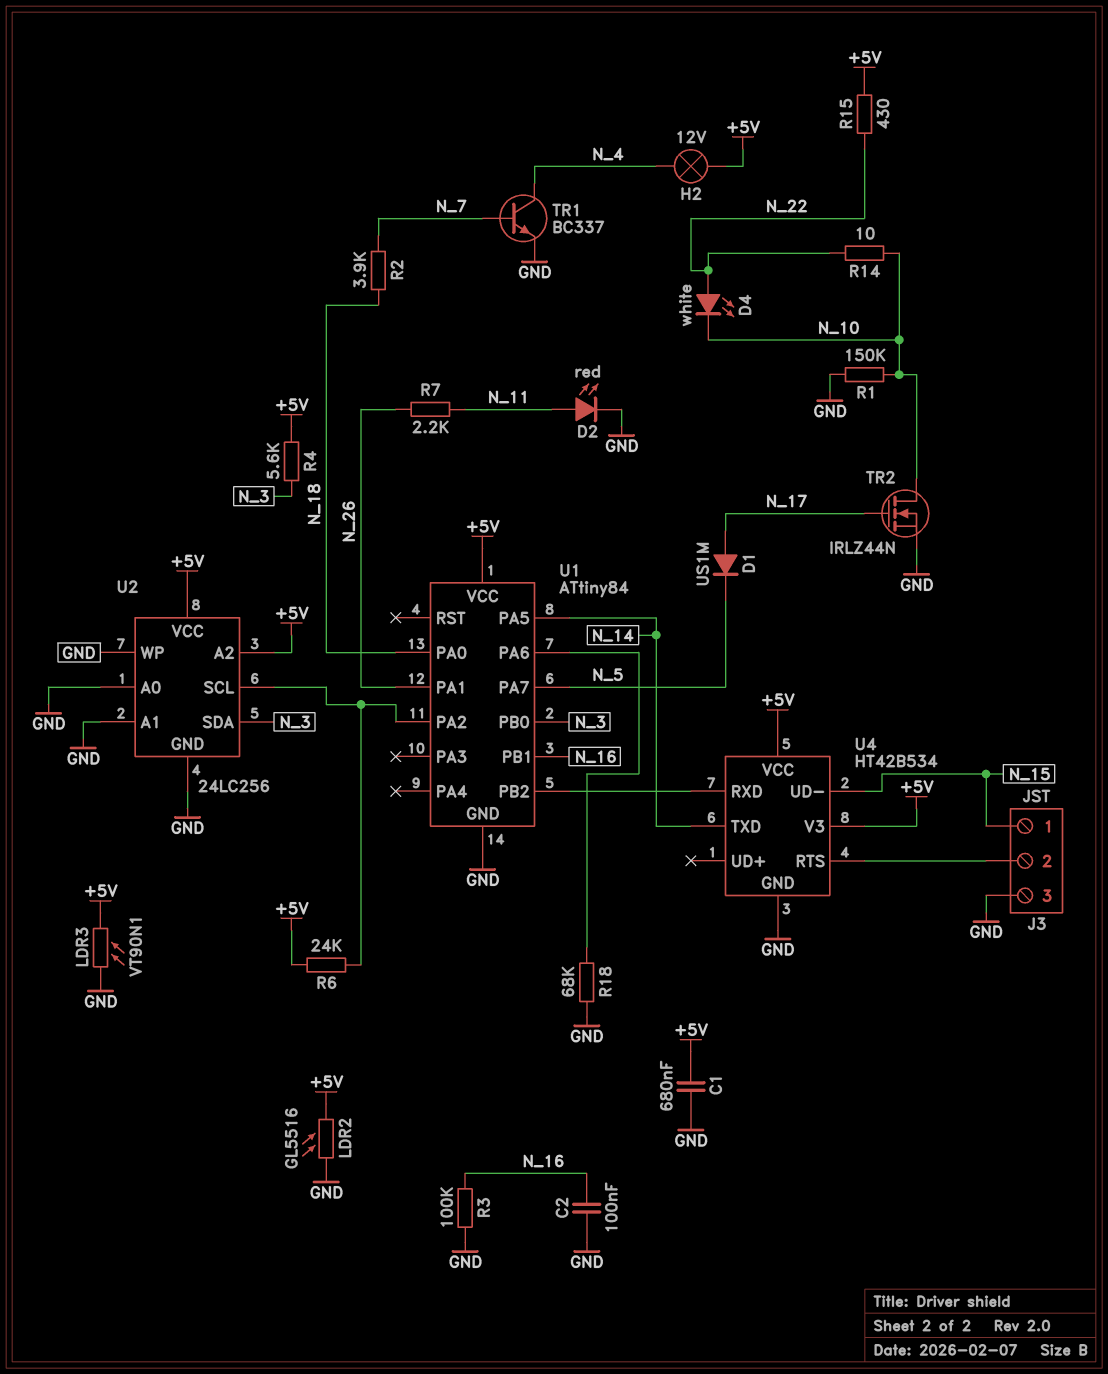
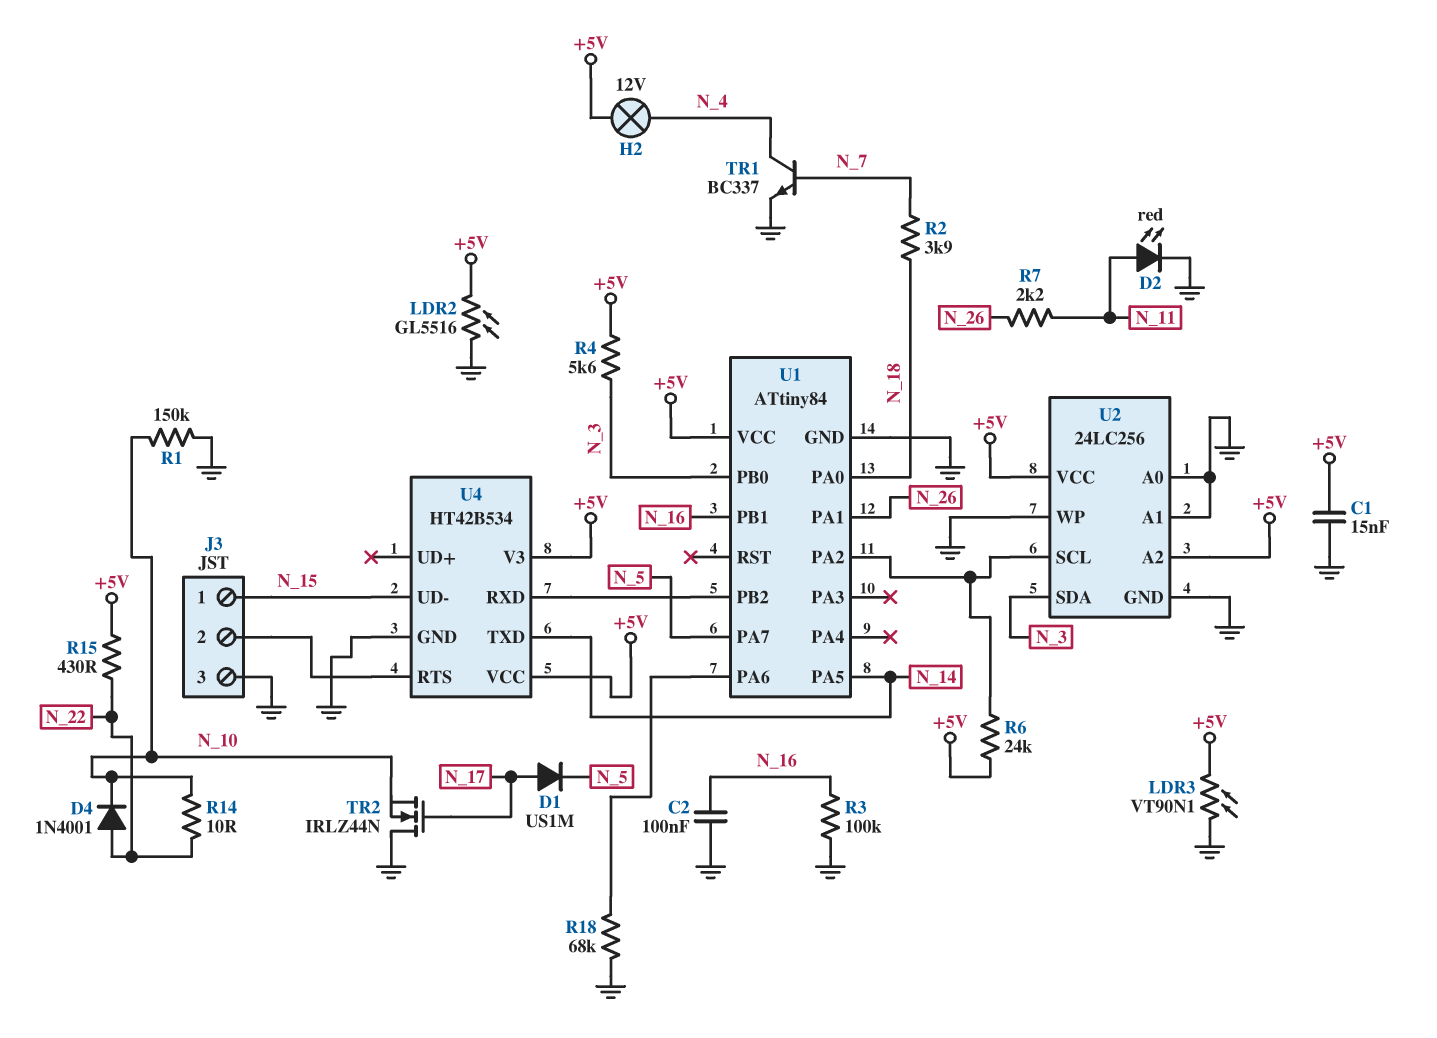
C1: 680nF (+5V, GND) -> 15nF (+5V, GND)
D4: LED white (A N_22, K N_10) -> diode 1N4001 (A N_22, K N_10)
TR2: NMOS IRLZ44N (G N_17, D N_10, S GND) -> NMOS IRLZ44N (G N_17, D GND, S N_10)

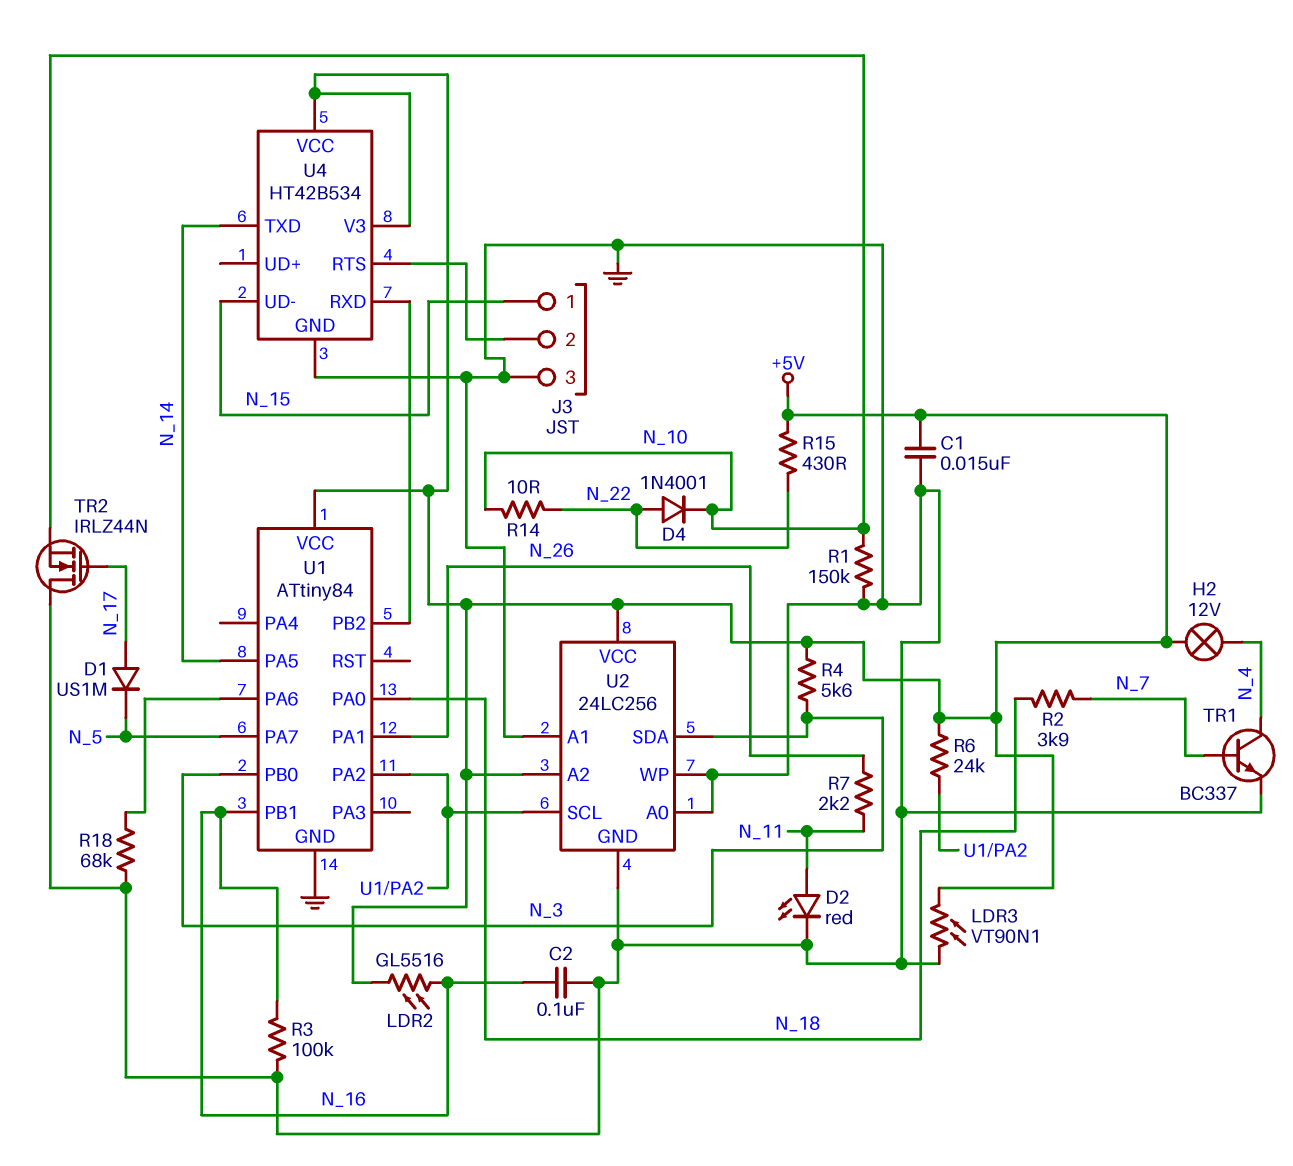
LDR2: GL5516 (+5V, GND) -> GL5516 (+5V, N_16)

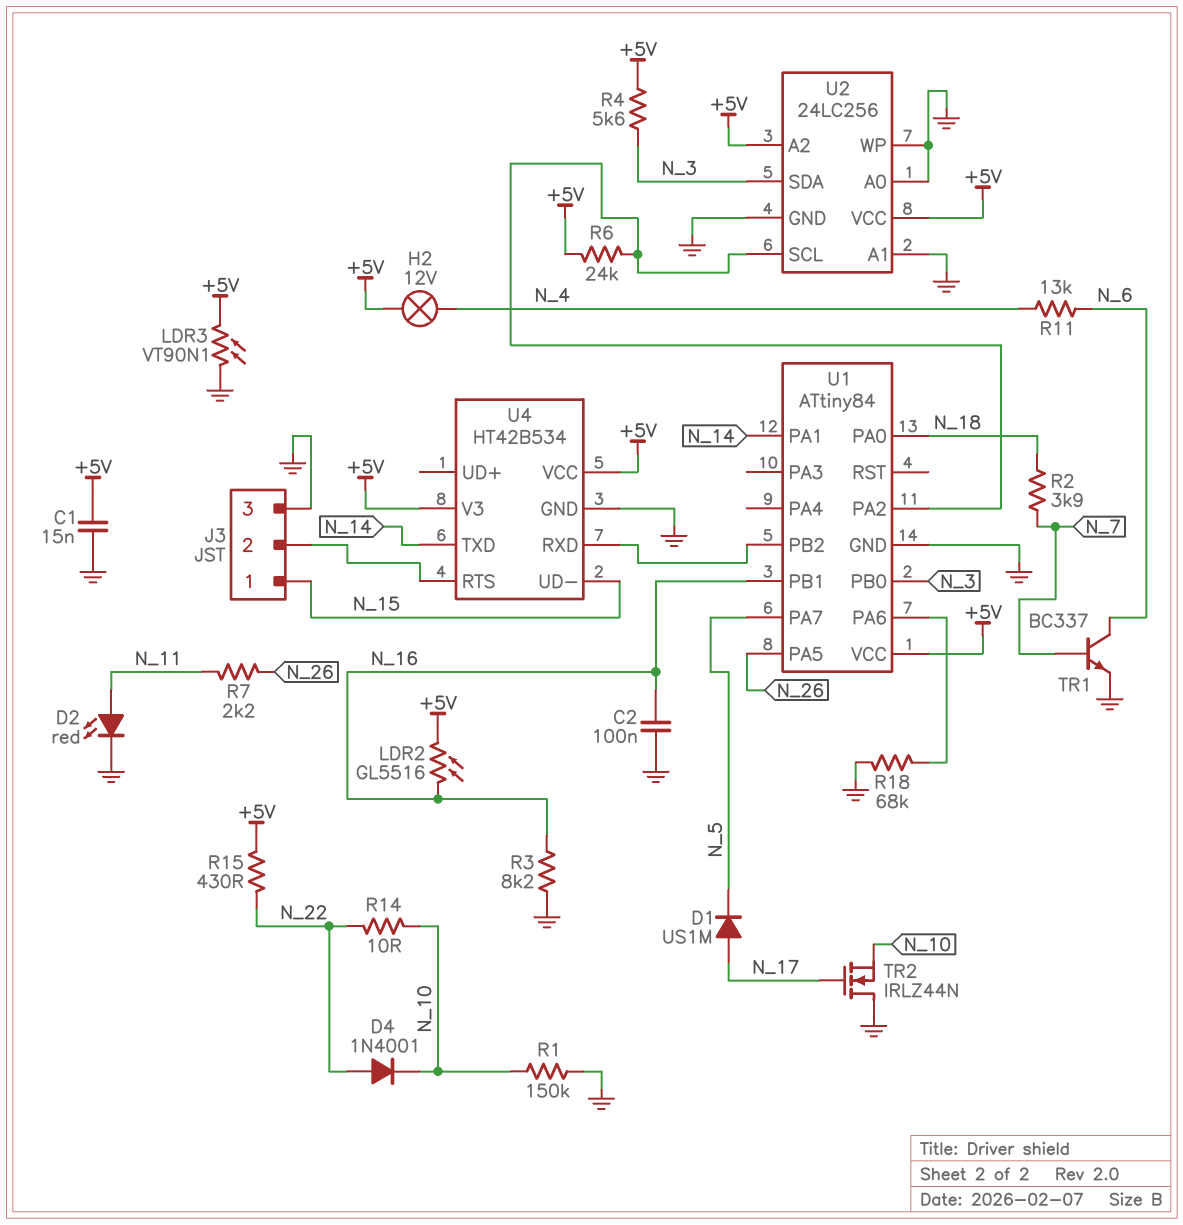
R3: 100k (GND, N_16) -> 8.2k (GND, N_16)
R11: none -> 13k (N_4, N_6)
TR1: NPN BC337 (B N_7, C N_4, E GND) -> NPN BC337 (B N_7, C N_6, E GND)
U1 pin PA1: N_26 -> N_14
U1 pin PA5: N_14 -> N_26

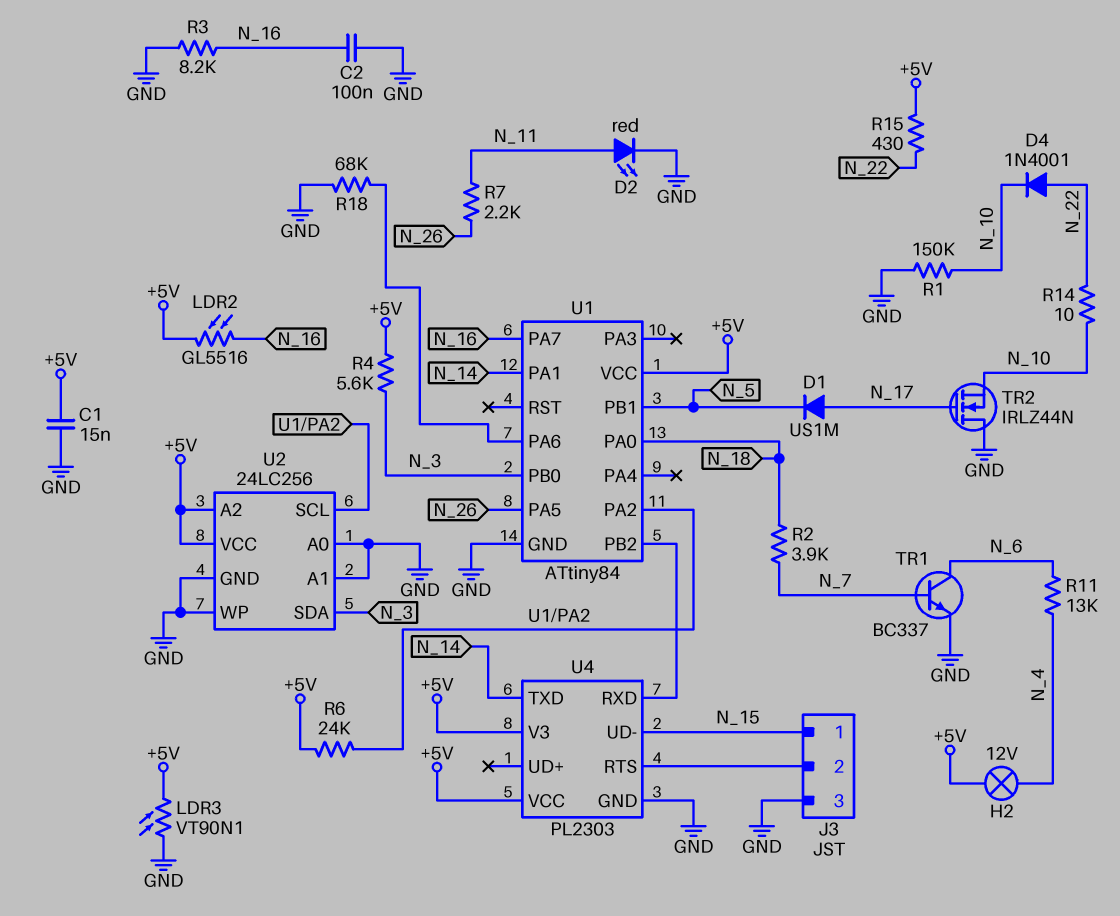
U1 pin PA7: N_5 -> N_16
U1 pin PB1: N_16 -> N_5
U4: HT42B534 -> PL2303

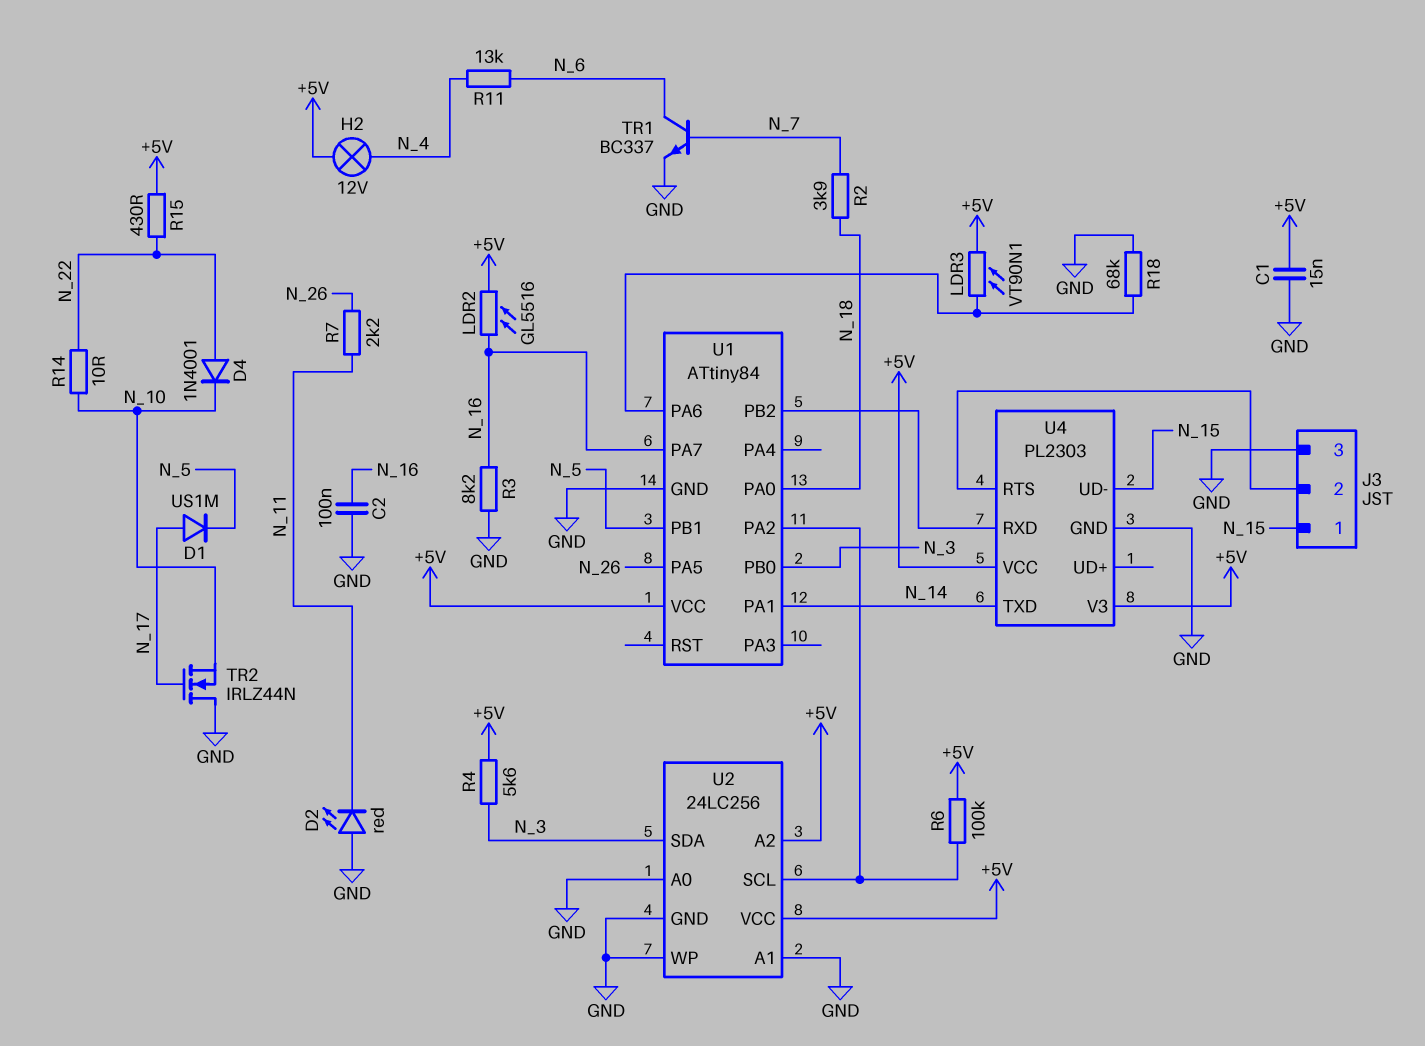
D2: LED red (A N_11, K GND) -> LED red (A GND, K N_11)
LDR3: VT90N1 (+5V, GND) -> VT90N1 (+5V, U1/PA6)
R1: 150k (GND, N_10) -> none
R6: 24k (+5V, U1/PA2) -> 100k (+5V, U1/PA2)

